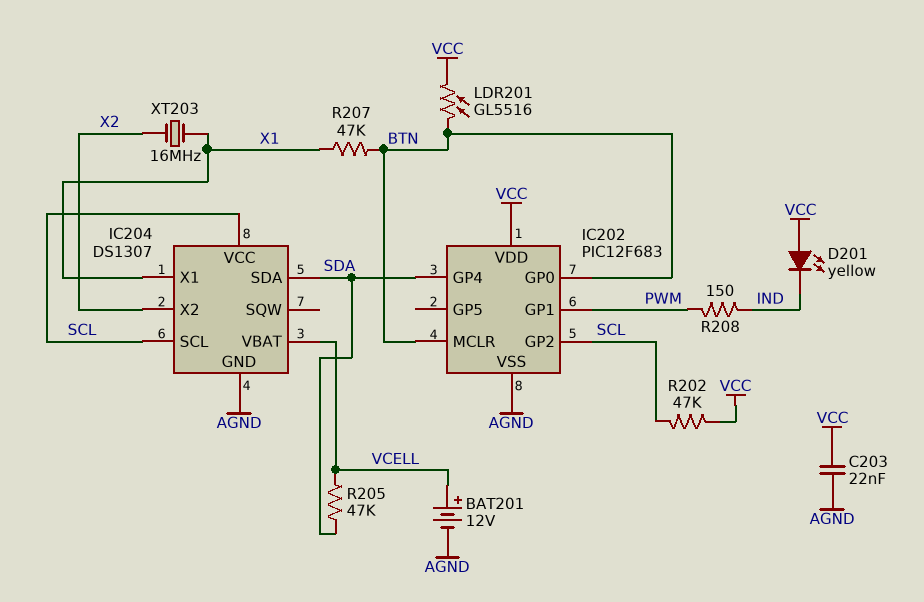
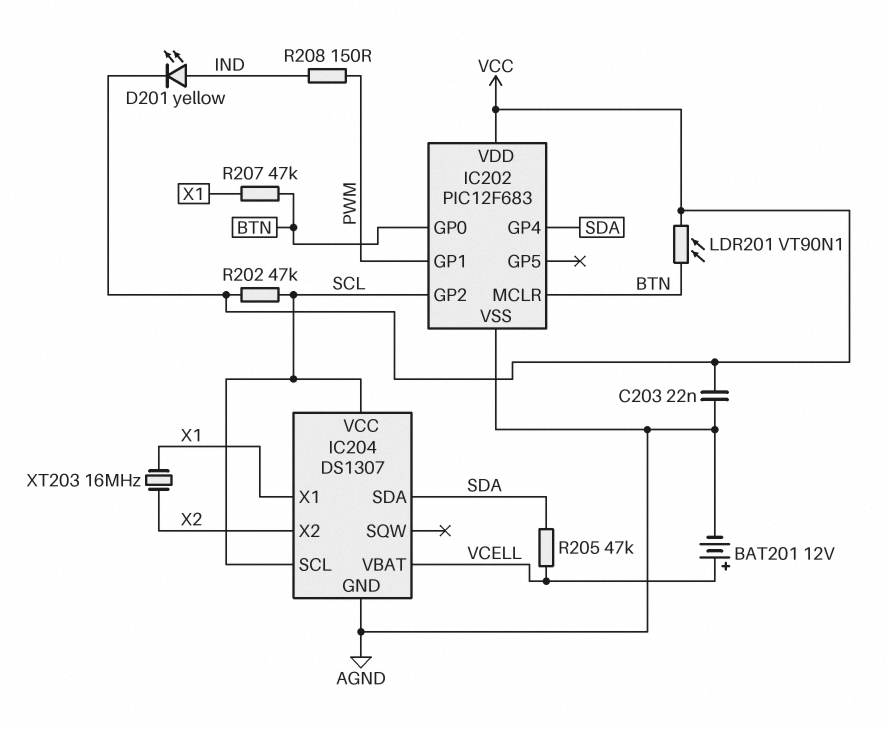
D201: LED yellow (A VCC, K IND) -> LED yellow (A IND, K VCC)
LDR201: GL5516 (BTN, VCC) -> VT90N1 (BTN, VCC)

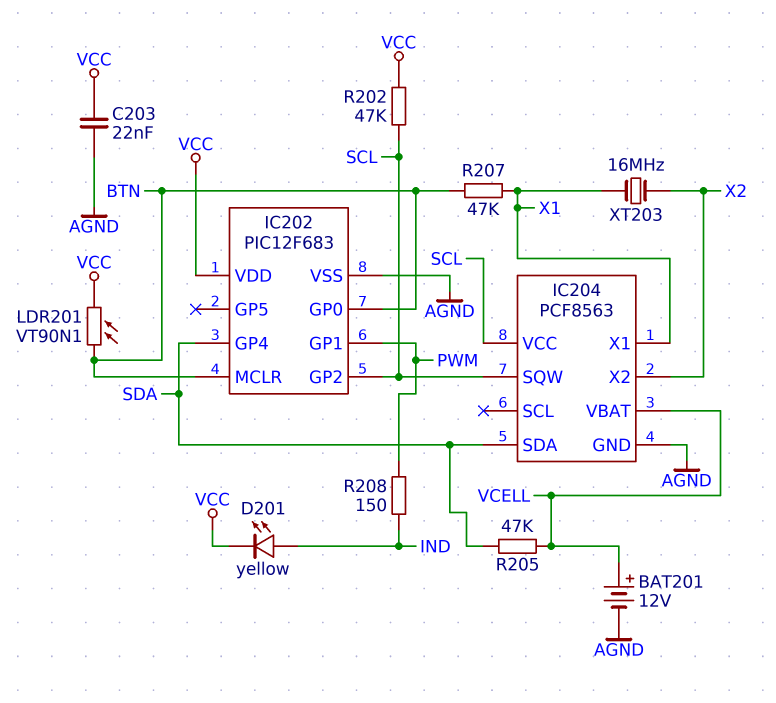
IC204: DS1307 -> PCF8563
IC204 pin SCL: SCL -> none
IC204 pin SQW: none -> SCL

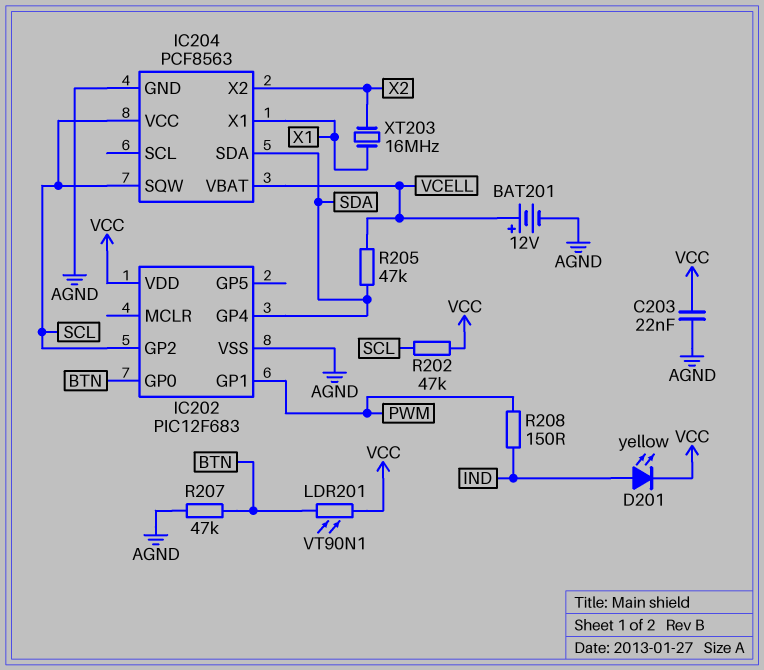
IC202 pin MCLR: BTN -> none
R207: 47k (BTN, X1) -> 47k (AGND, BTN)

